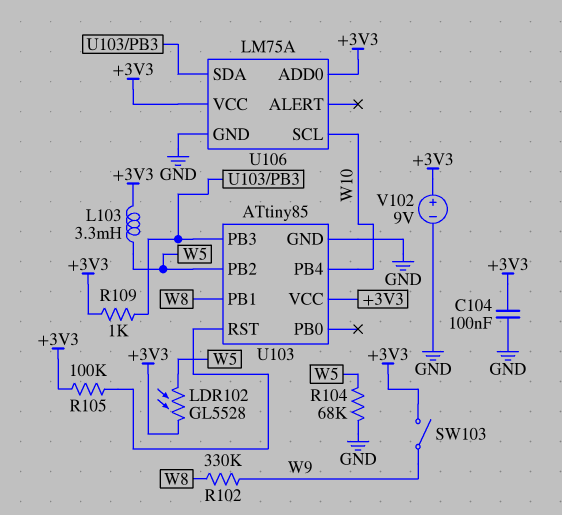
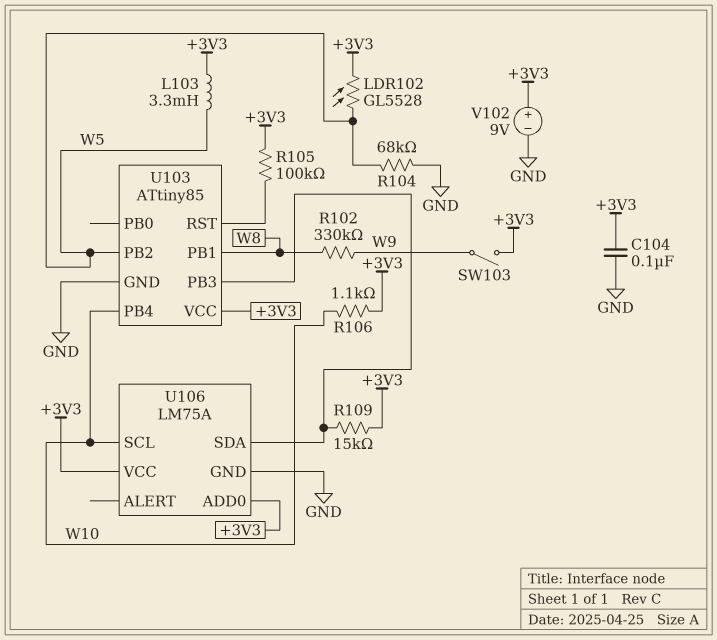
R106: none -> 1.1k (+3V3, W10)
R109: 1k (+3V3, U103/PB3) -> 15k (+3V3, U103/PB3)

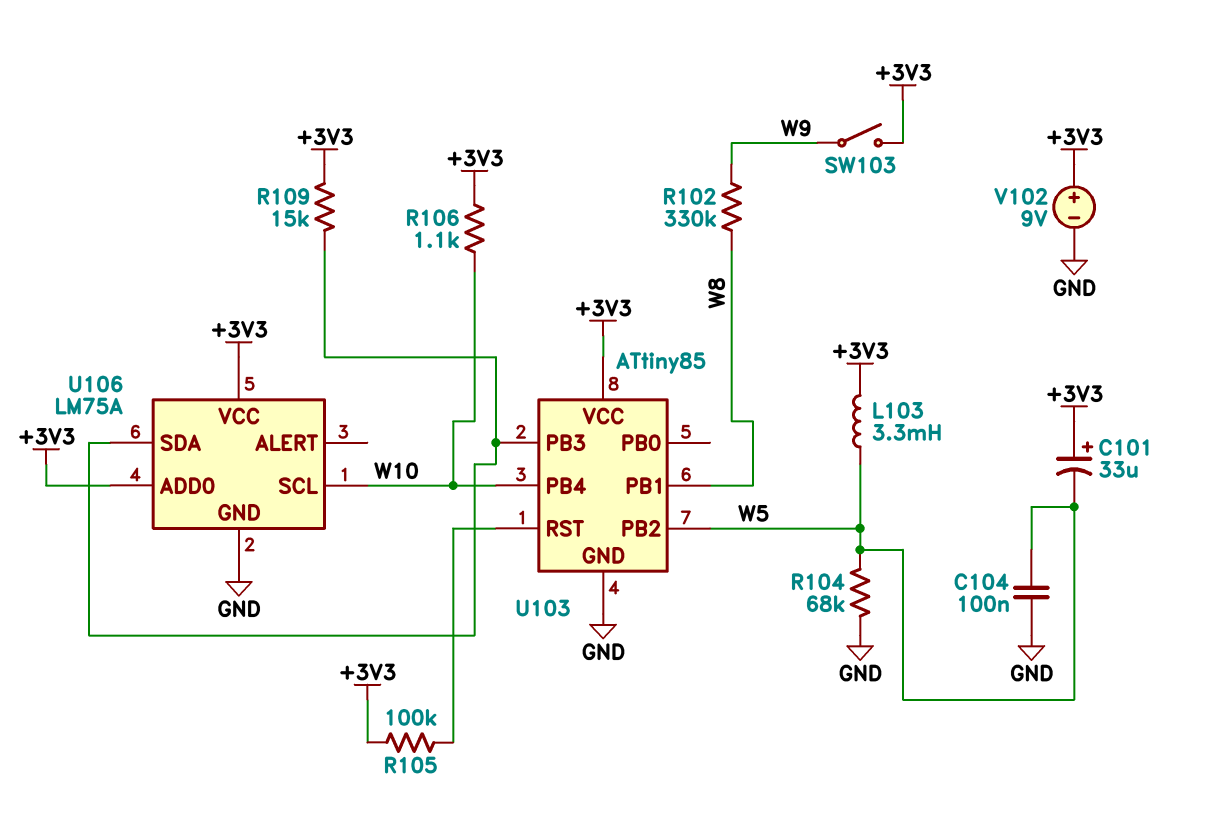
C101: none -> 33uF (plus +3V3, minus W5)
C104: 100nF (+3V3, GND) -> 100nF (GND, W5)
LDR102: GL5528 (+3V3, W5) -> none

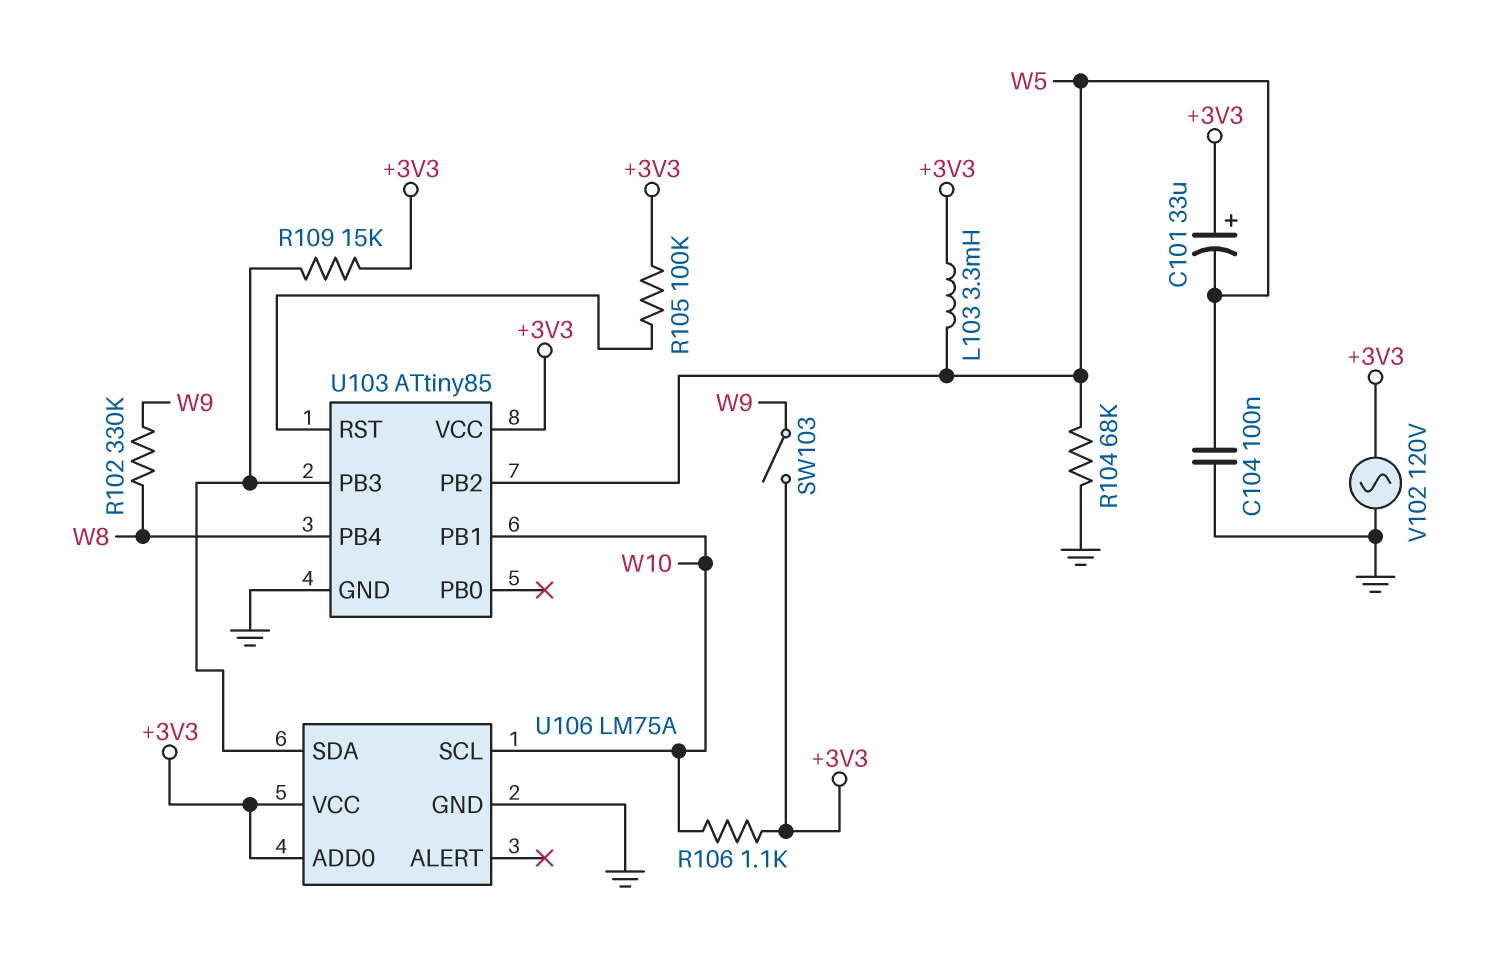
U103 pin PB1: W8 -> W10
U103 pin PB4: W10 -> W8
V102: 9V (plus +3V3, minus GND) -> AC 120V (+3V3, GND)

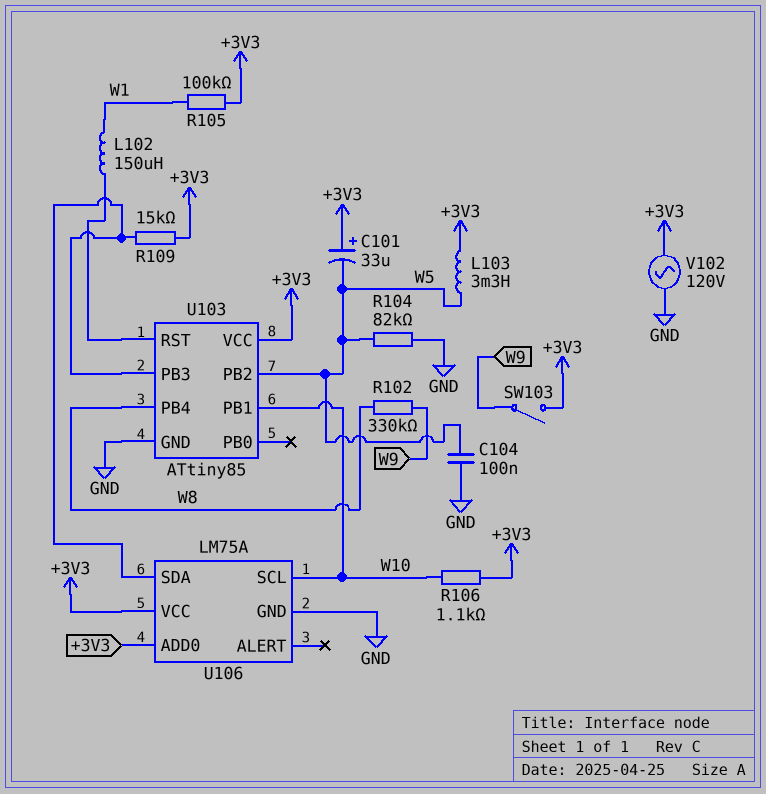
L102: none -> 150uH (U103/RST, W1)
R104: 68k (GND, W5) -> 82k (GND, W5)
R105: 100k (+3V3, U103/RST) -> 100k (+3V3, W1)

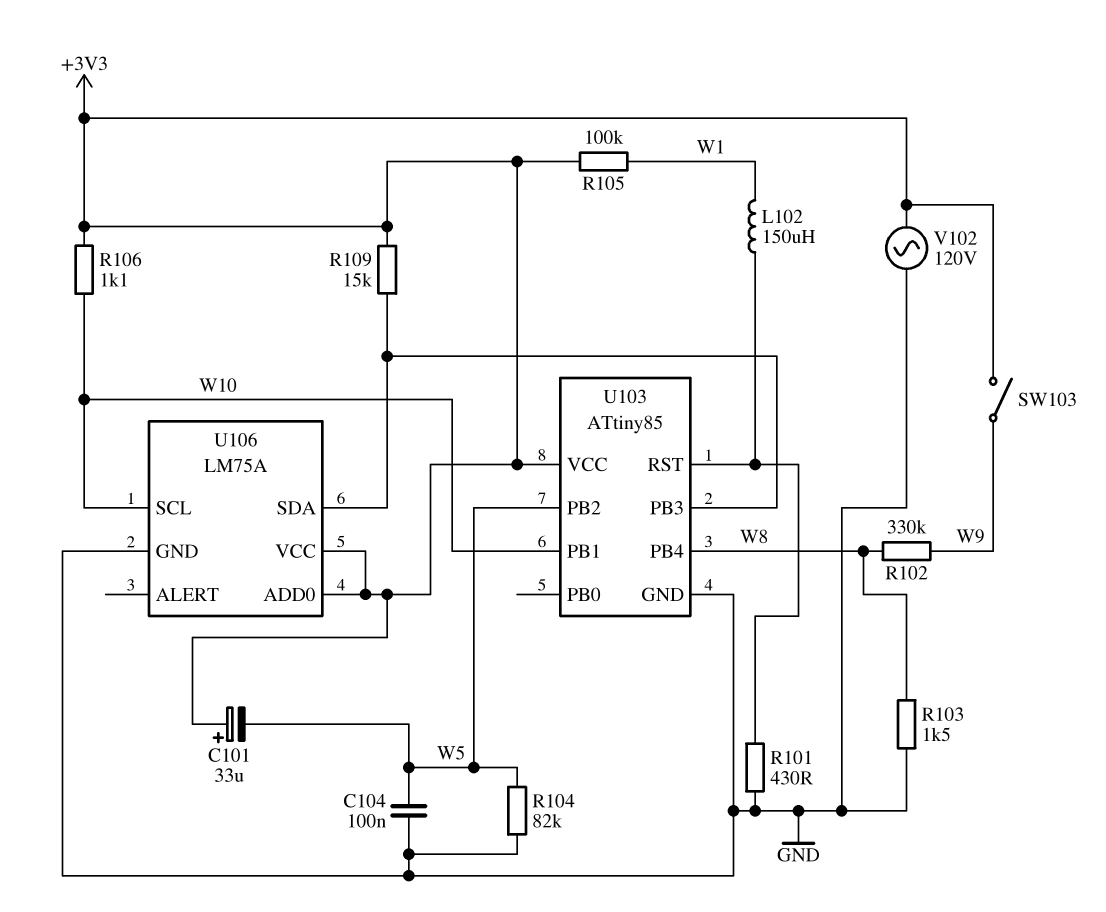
L103: 3.3mH (+3V3, W5) -> none
R101: none -> 430 (GND, U103/RST)
R103: none -> 1.5k (GND, W8)

